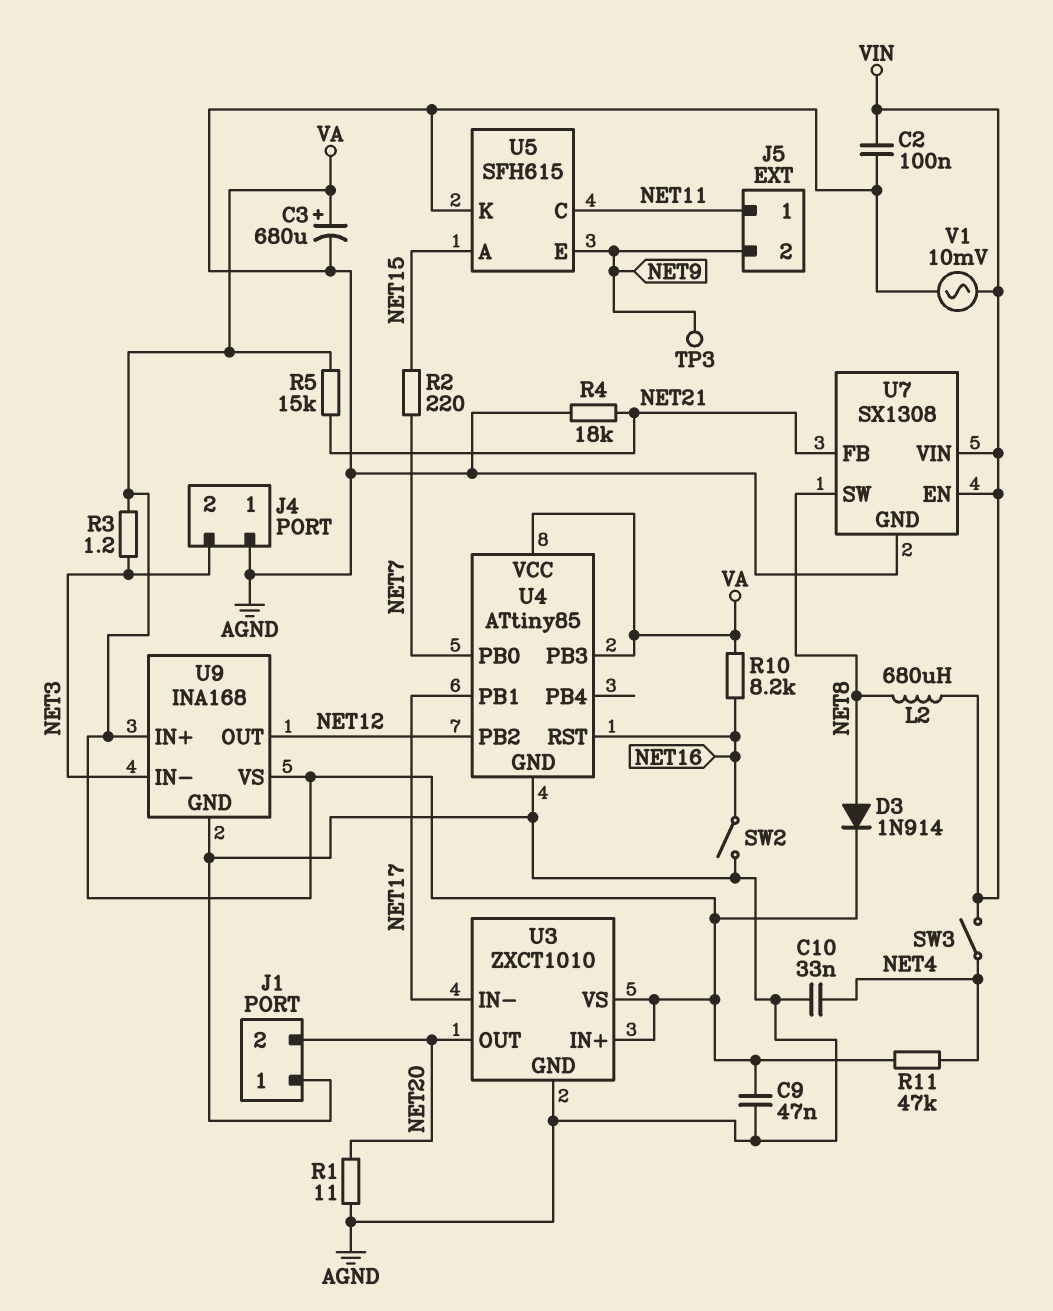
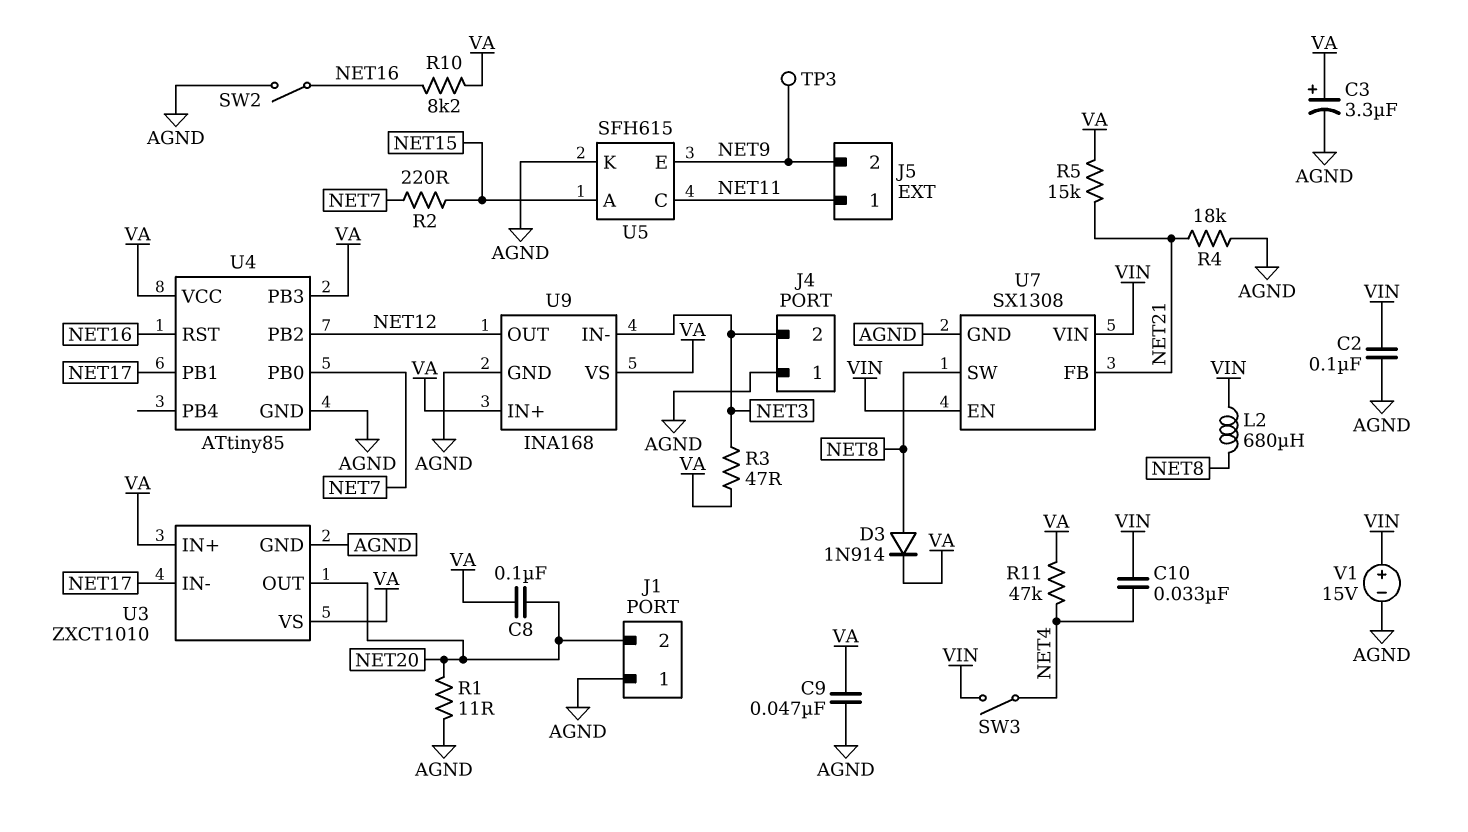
C3: 680uF (plus VA, minus AGND) -> 3.3uF (plus VA, minus AGND)
C8: none -> 100nF (NET20, VA)
C10: 33nF (AGND, NET4) -> 33nF (NET4, VIN)
R3: 1.2 (NET3, VA) -> 47 (NET3, VA)
V1: AC 10mV (AGND, VIN) -> 15V (plus VIN, minus AGND)

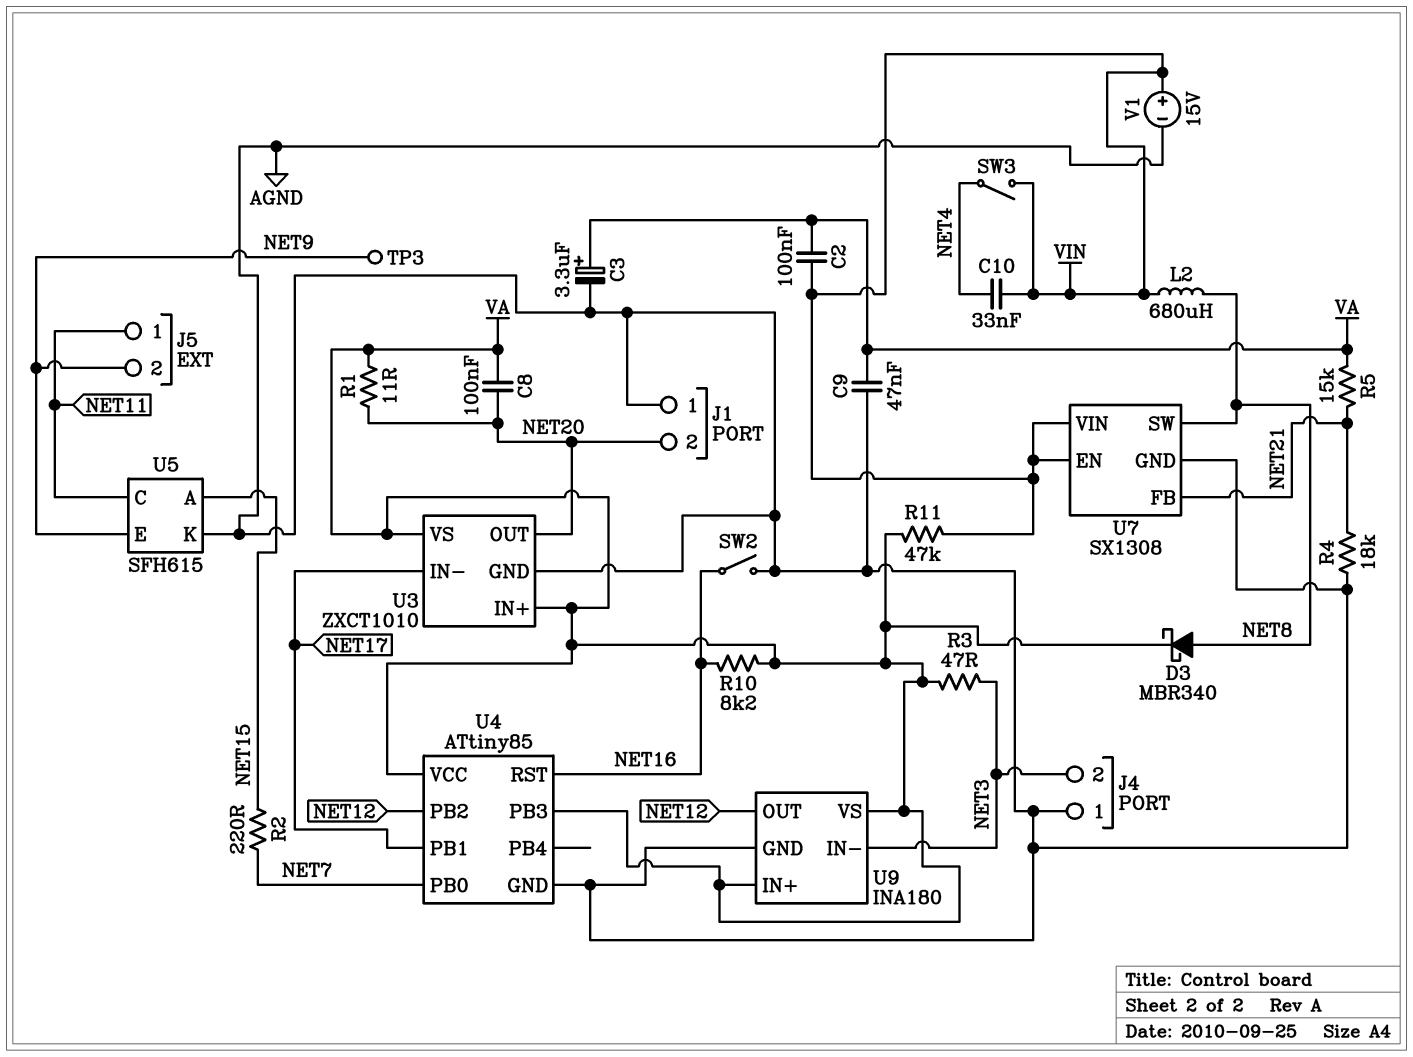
C2: 100nF (AGND, VIN) -> 100nF (VA, VIN)
D3: diode 1N914 (A NET8, K VA) -> schottky MBR340 (A NET8, K VA)
R1: 11 (AGND, NET20) -> 11 (NET20, VA)
R11: 47k (NET4, VA) -> 47k (VA, VIN)
U9: INA168 -> INA180

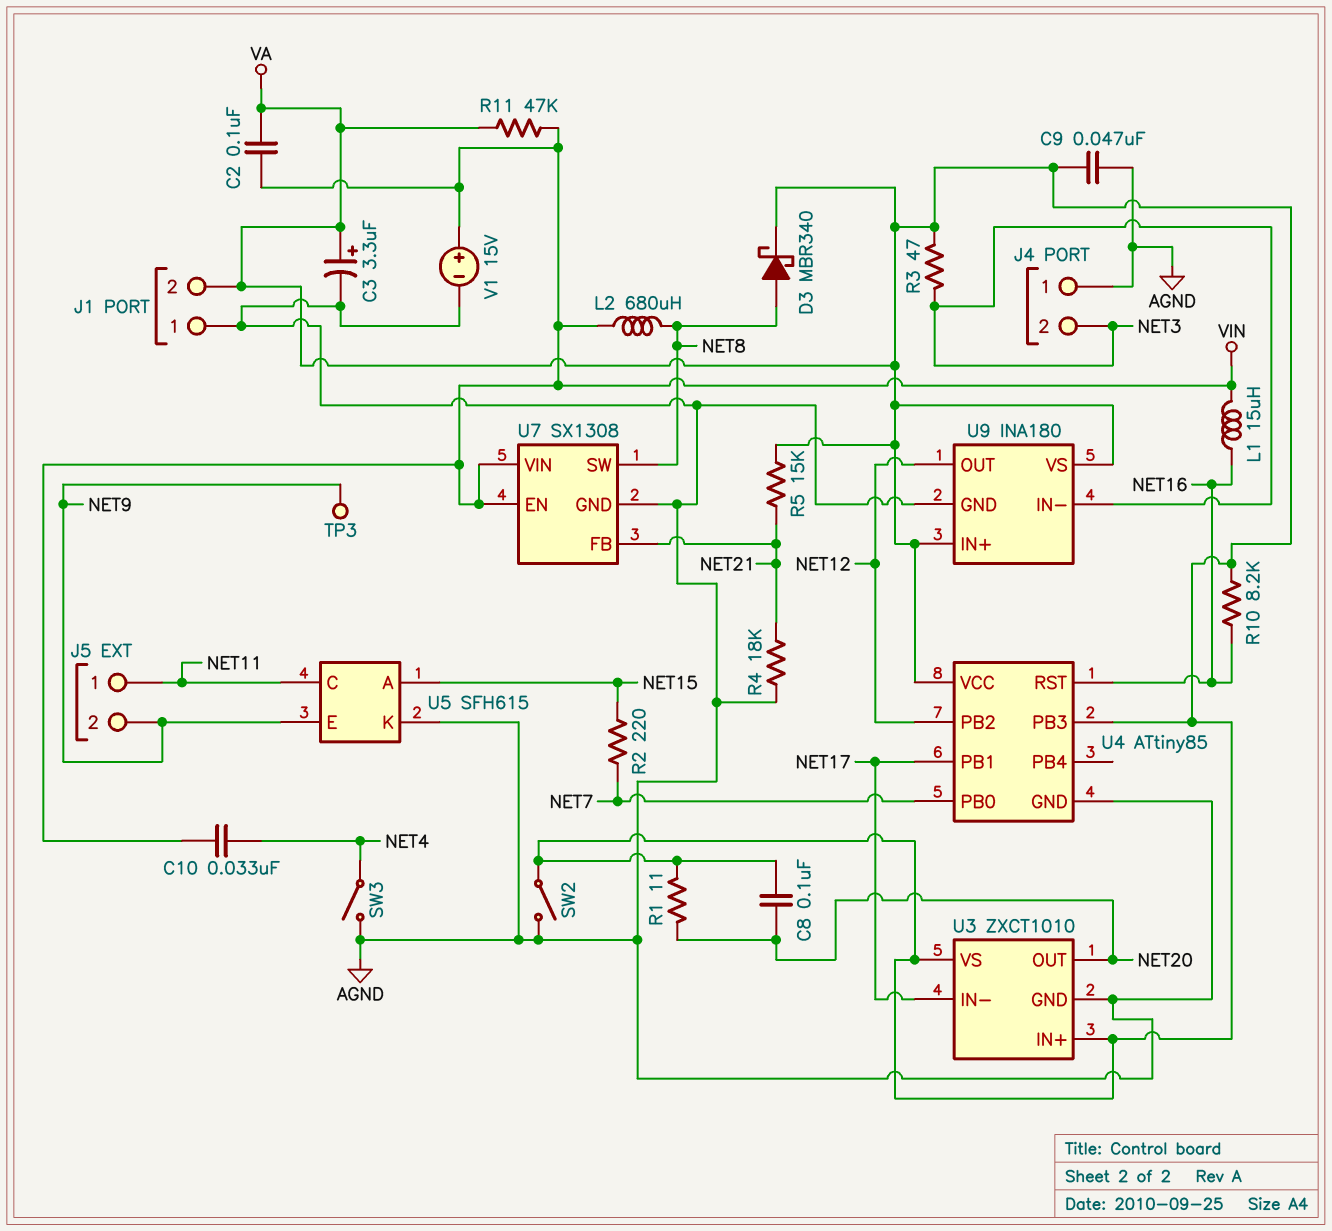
J1 pin 2: NET20 -> VA
L1: none -> 15uH (NET16, VIN)
SW2: switch (AGND, NET16) -> switch (AGND, VA)
SW3: switch (NET4, VIN) -> switch (AGND, NET4)

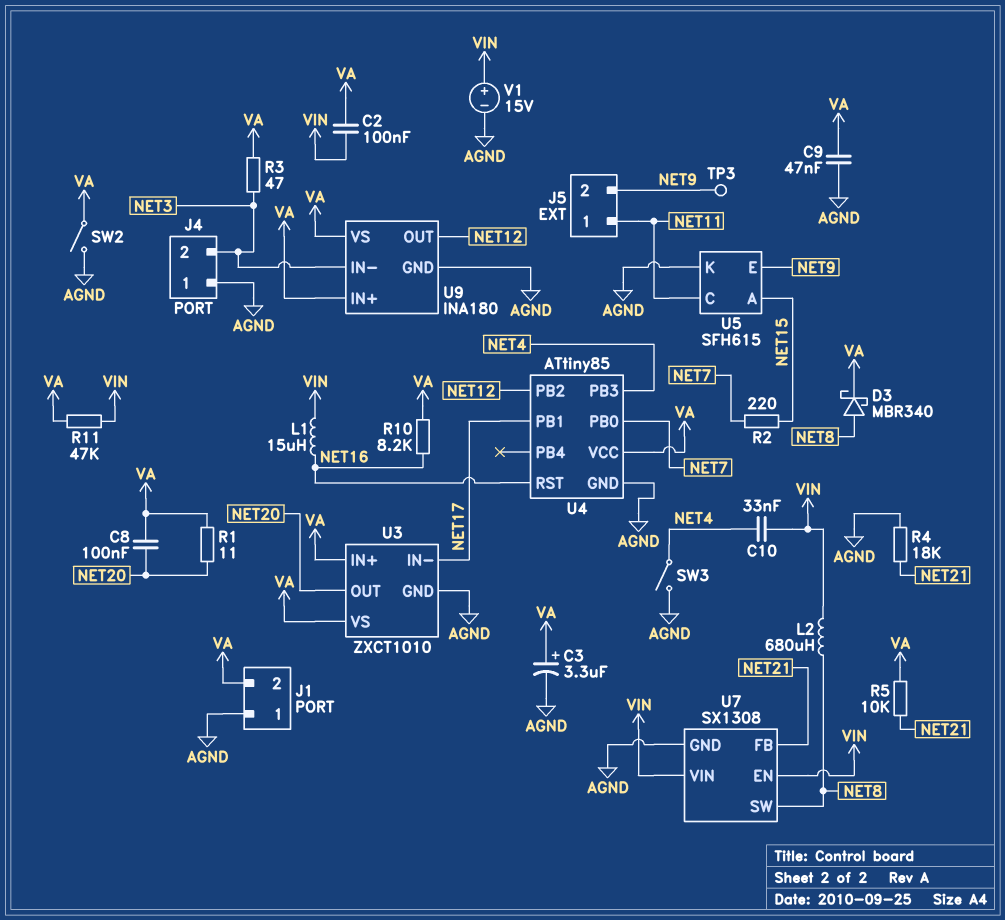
R5: 15k (NET21, VA) -> 10k (NET21, VA)
U4 pin PB3: VA -> NET4

